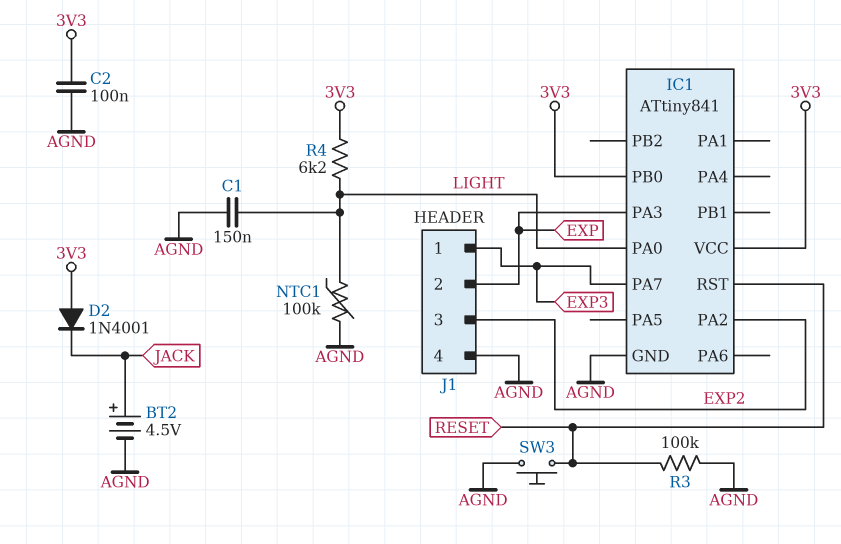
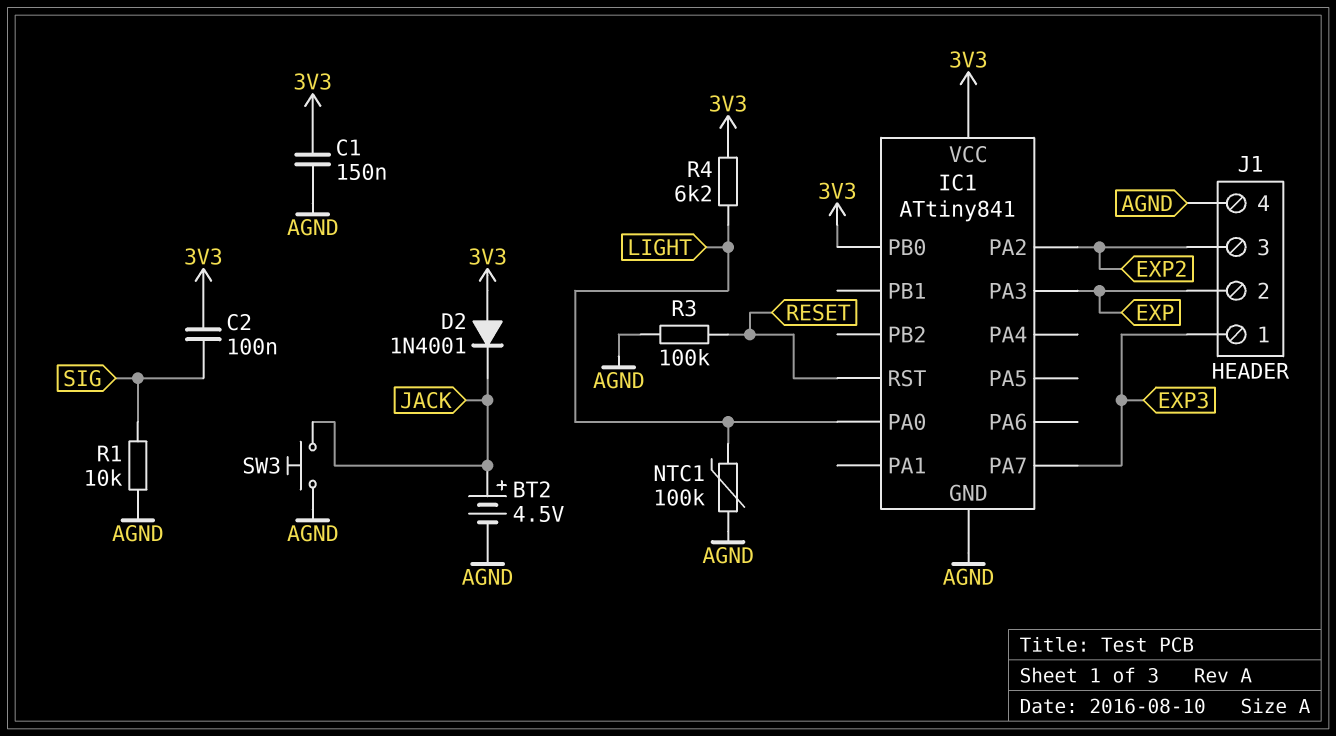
C1: 150nF (AGND, LIGHT) -> 150nF (3V3, AGND)
C2: 100nF (3V3, AGND) -> 100nF (3V3, SIG)
R1: none -> 10k (AGND, SIG)
SW3: button (AGND, RESET) -> button (AGND, JACK)

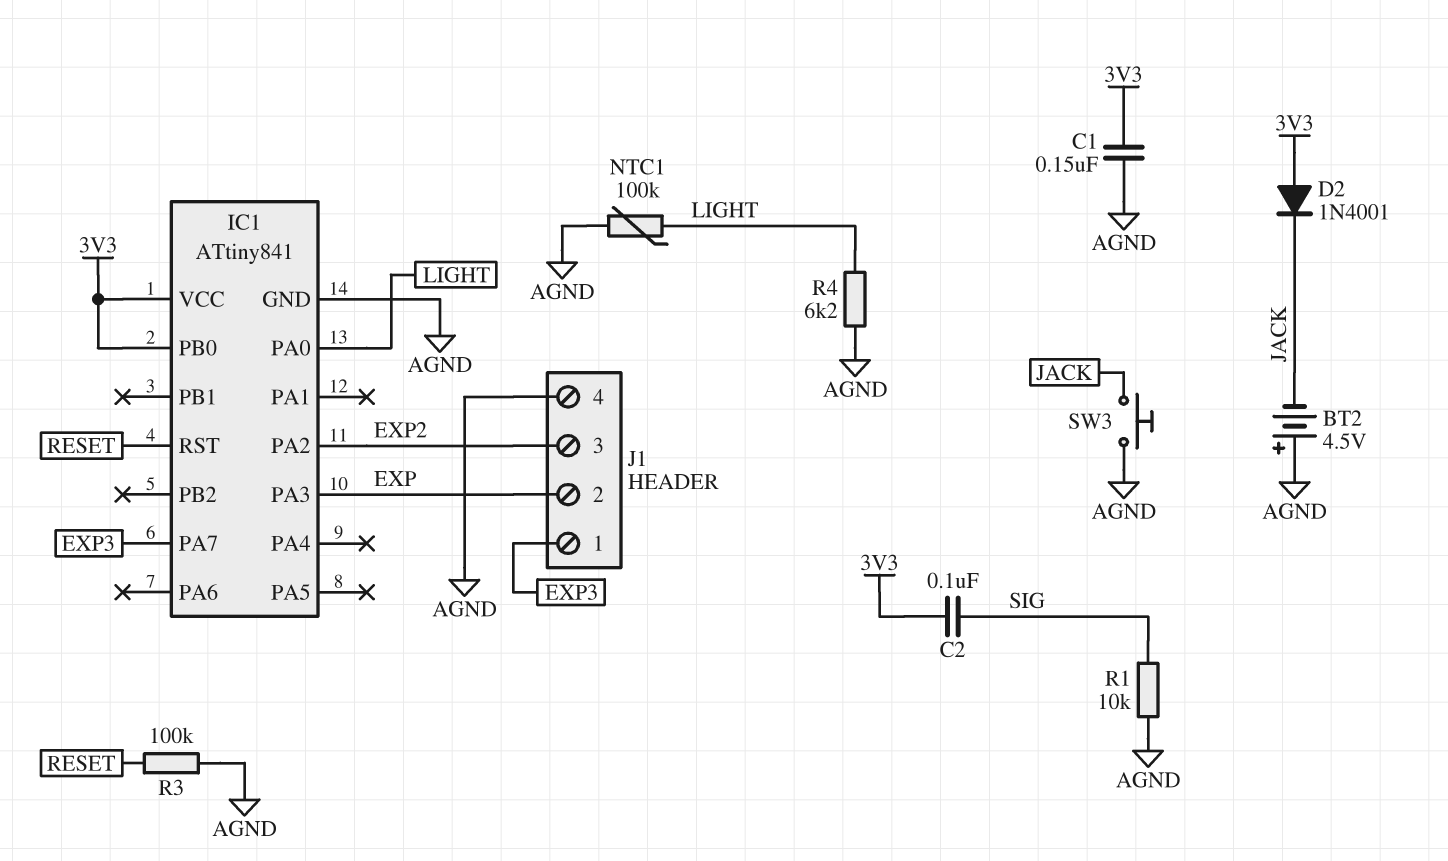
BT2: 4.5V (plus JACK, minus AGND) -> 4.5V (plus AGND, minus JACK)
R4: 6.2k (3V3, LIGHT) -> 6.2k (AGND, LIGHT)

